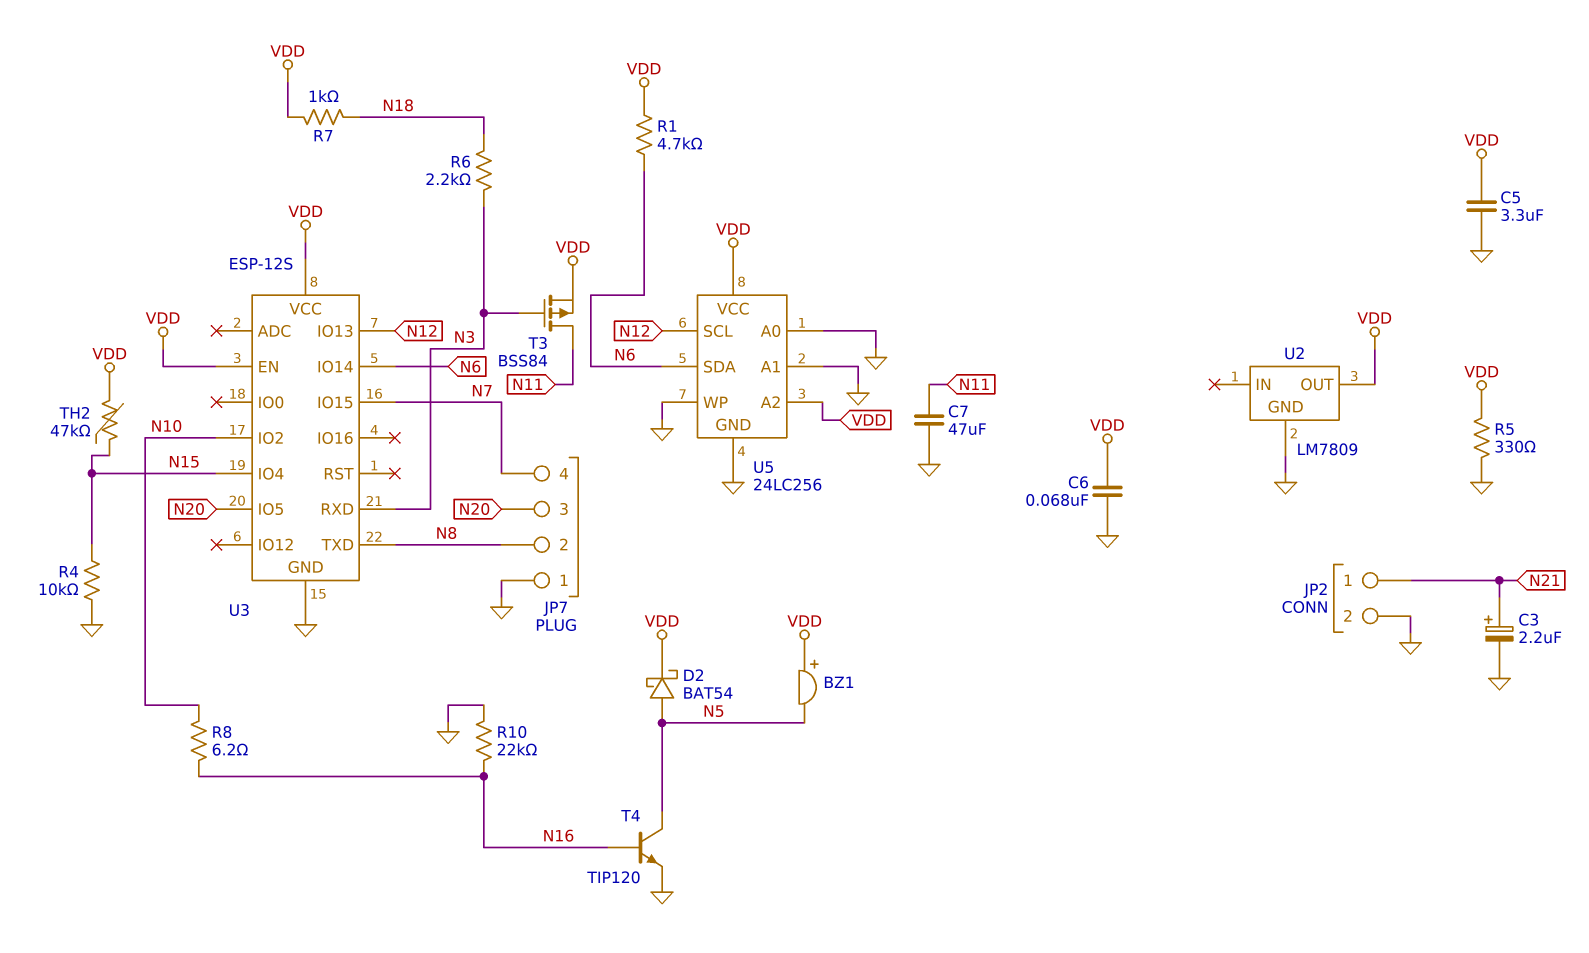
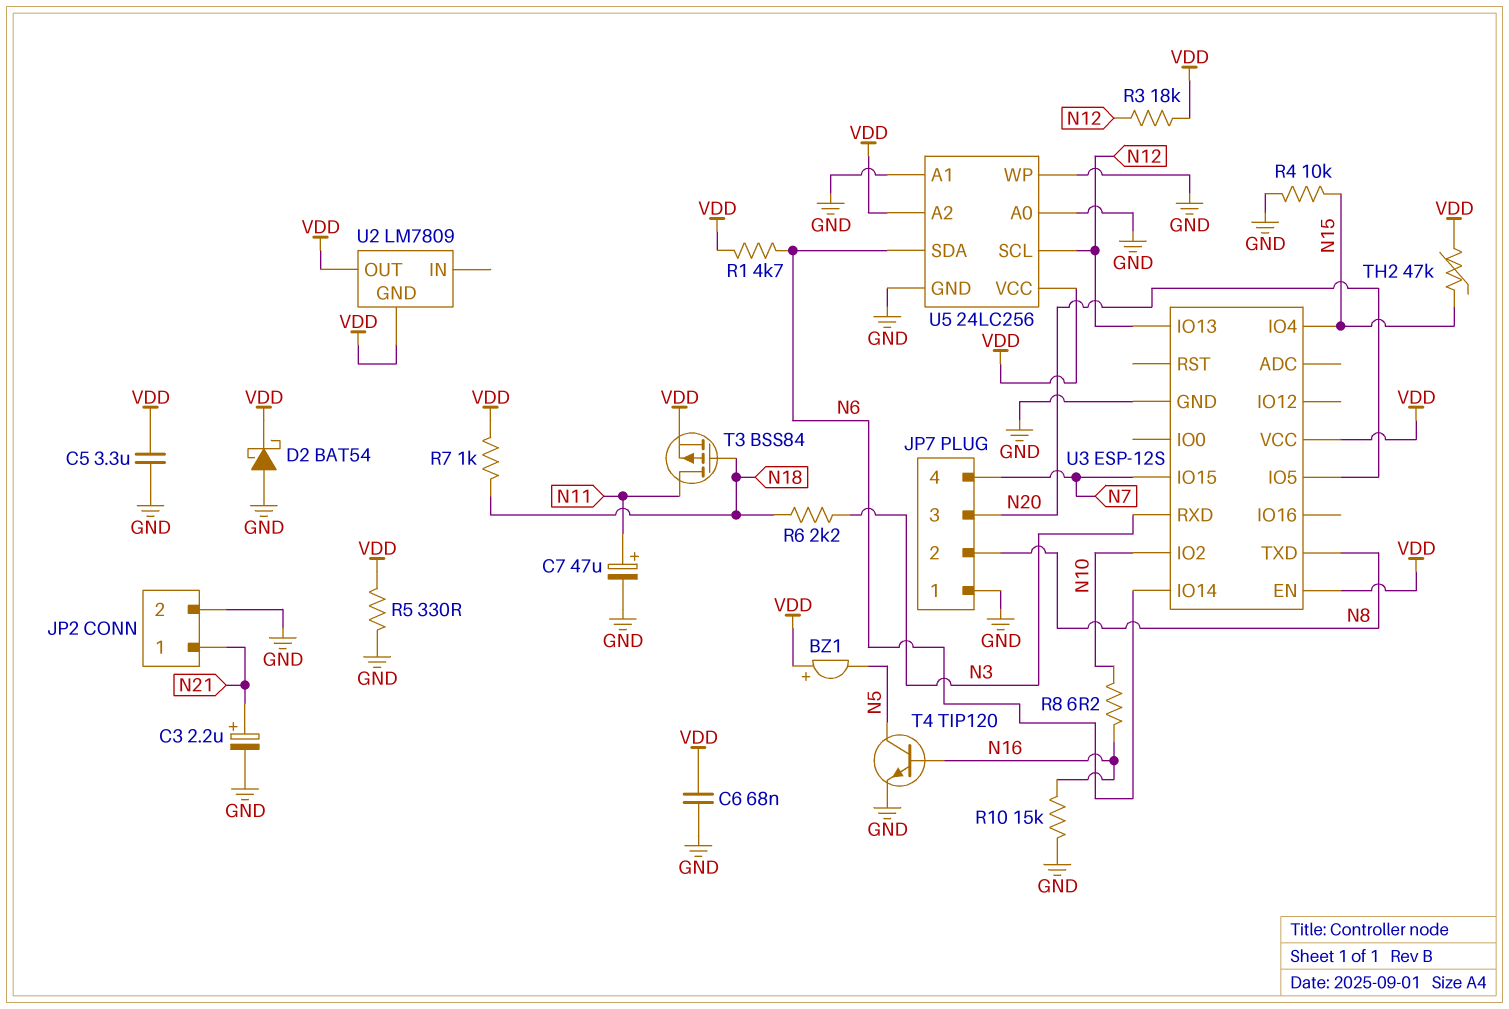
C7: 47uF (GND, N11) -> 47uF (plus N11, minus GND)
D2: schottky BAT54 (A N5, K VDD) -> schottky BAT54 (A GND, K VDD)
R3: none -> 18k (N12, VDD)
R10: 22k (GND, N16) -> 15k (GND, N16)
T3: PMOS BSS84 (G N3, D N11, S VDD) -> PMOS BSS84 (G N18, D N11, S VDD)
U2 pin GND: GND -> VDD

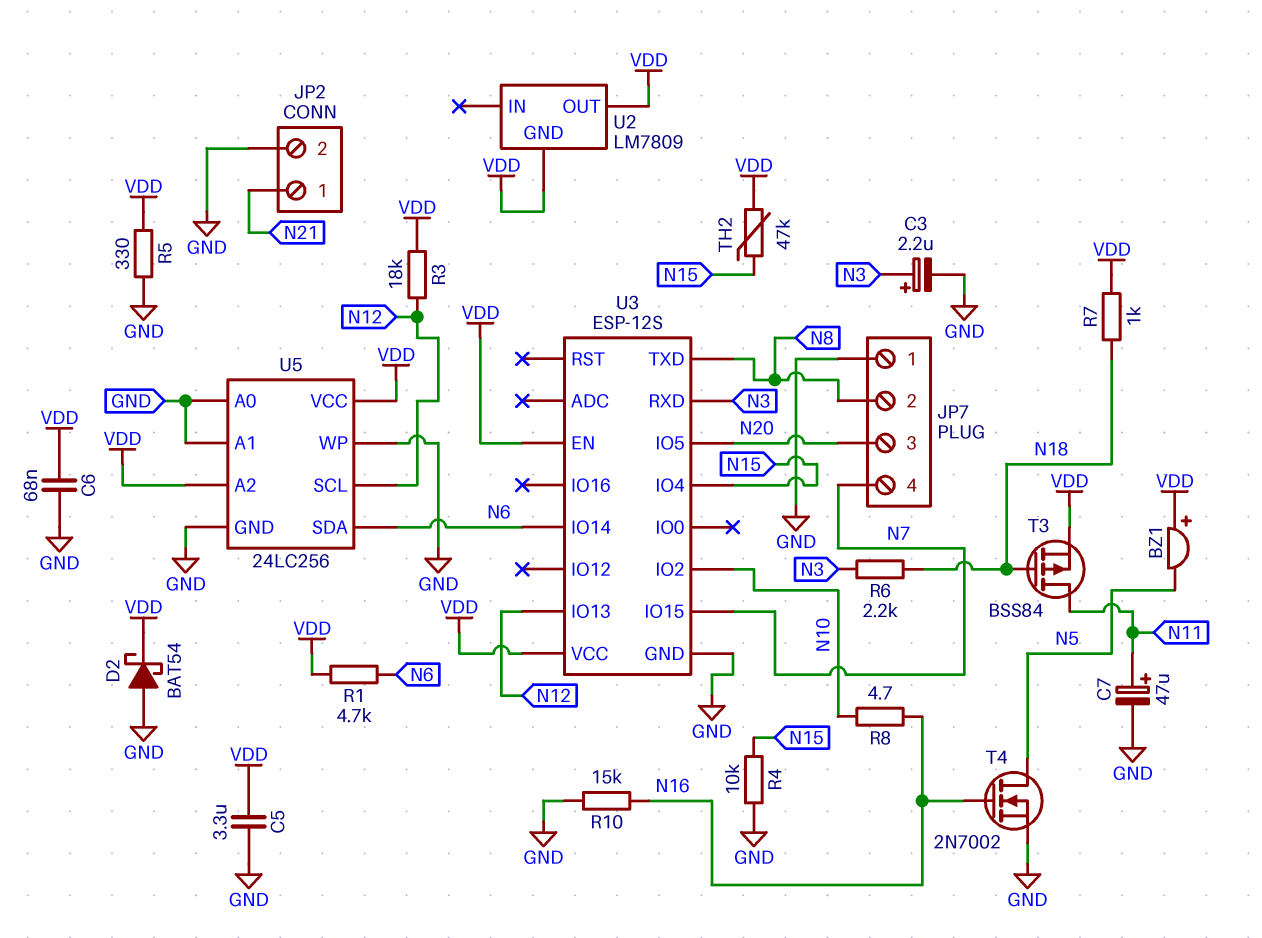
C3: 2.2uF (plus N21, minus GND) -> 2.2uF (plus N3, minus GND)
R8: 6.2 (N10, N16) -> 4.7 (N10, N16)
T4: NPN TIP120 (B N16, C N5, E GND) -> NMOS 2N7002 (G N16, D N5, S GND)

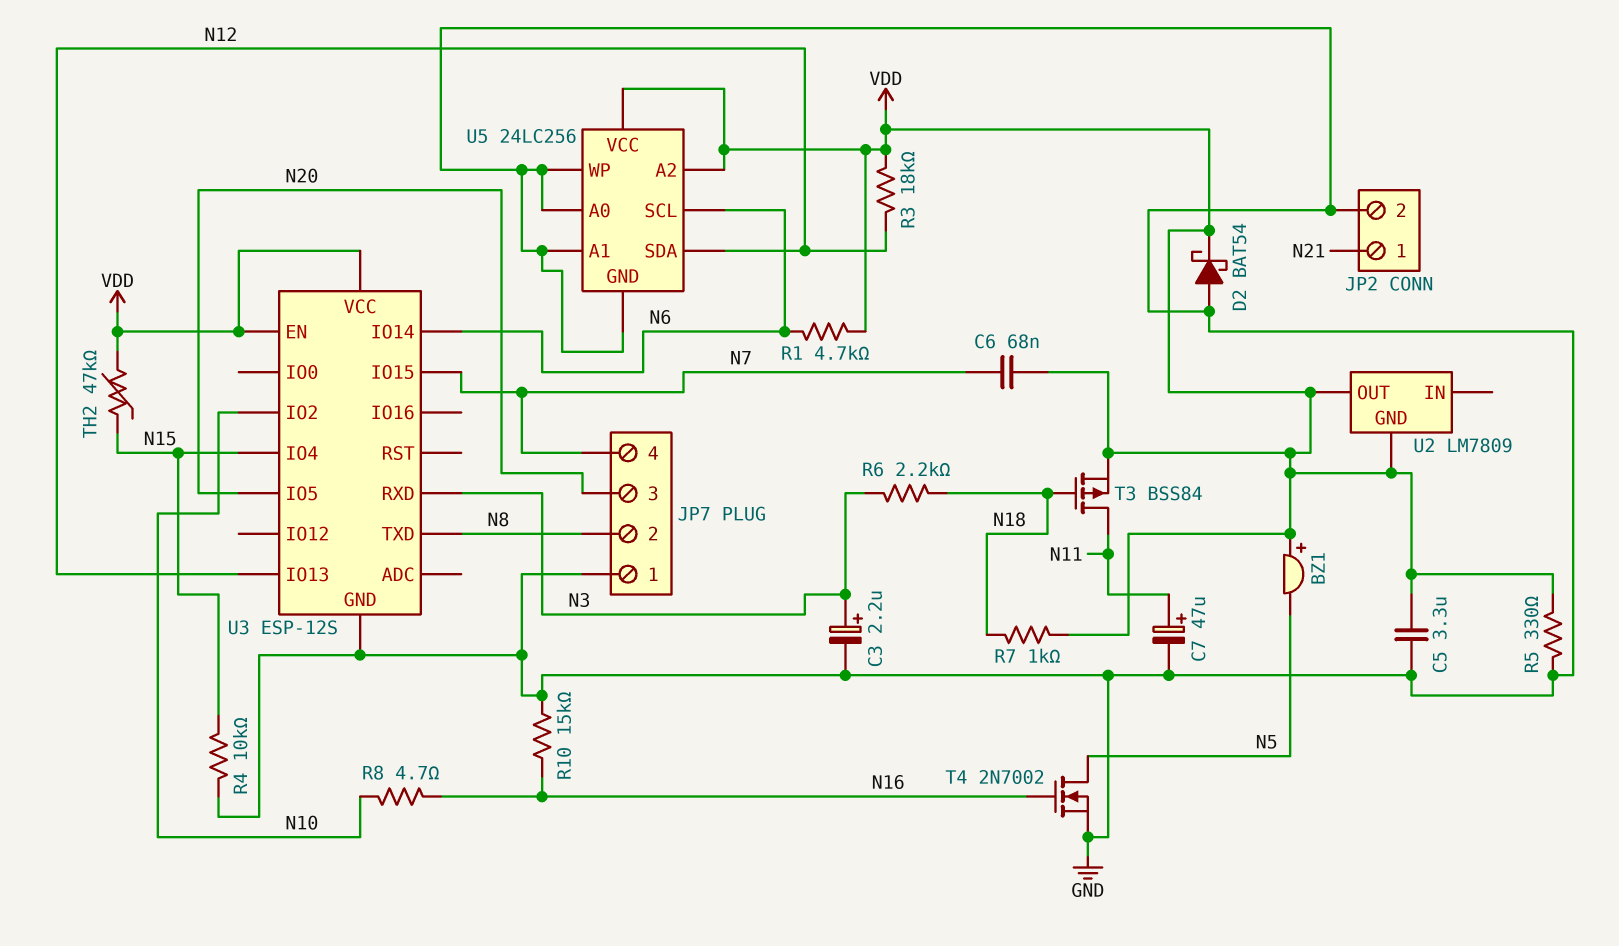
C6: 68nF (GND, VDD) -> 68nF (N7, VDD)
U5 pin SCL: N12 -> N6
U5 pin SDA: N6 -> N12

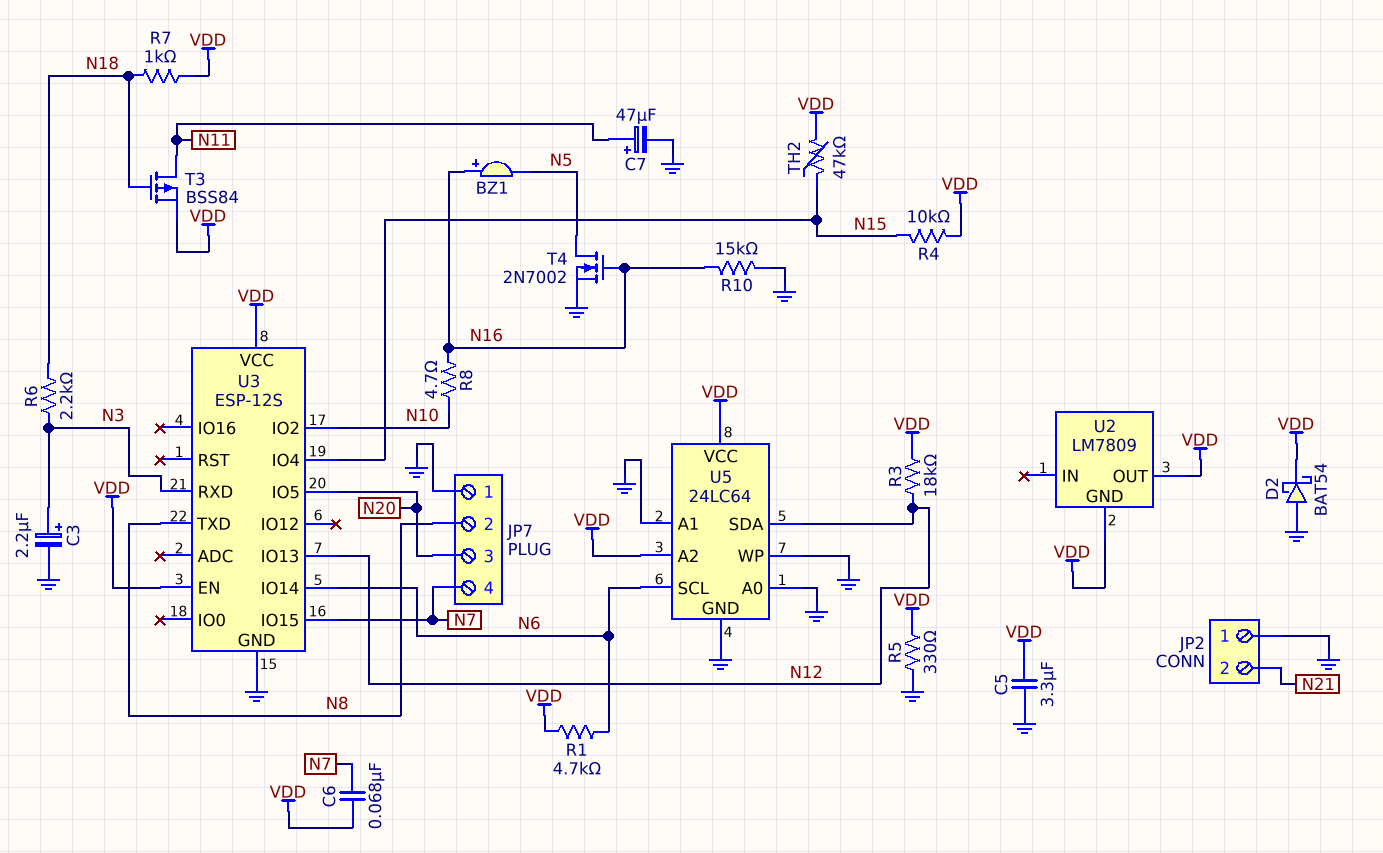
BZ1: buzzer (plus VDD, minus N5) -> buzzer (plus N16, minus N5)
JP2 pin 1: N21 -> GND
JP2 pin 2: GND -> N21
R4: 10k (GND, N15) -> 10k (N15, VDD)
U5: 24LC256 -> 24LC64

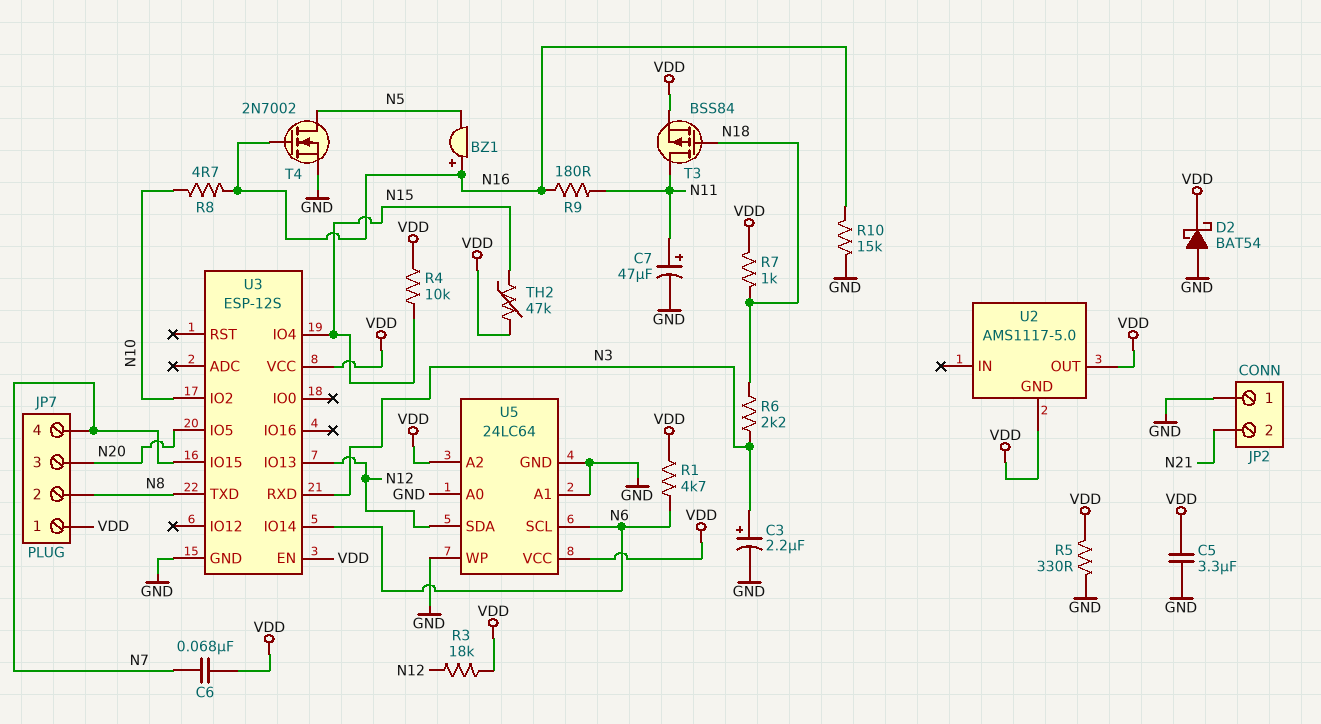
JP7 pin 1: GND -> VDD
R9: none -> 180 (N11, N16)
U2: LM7809 -> AMS1117-5.0

